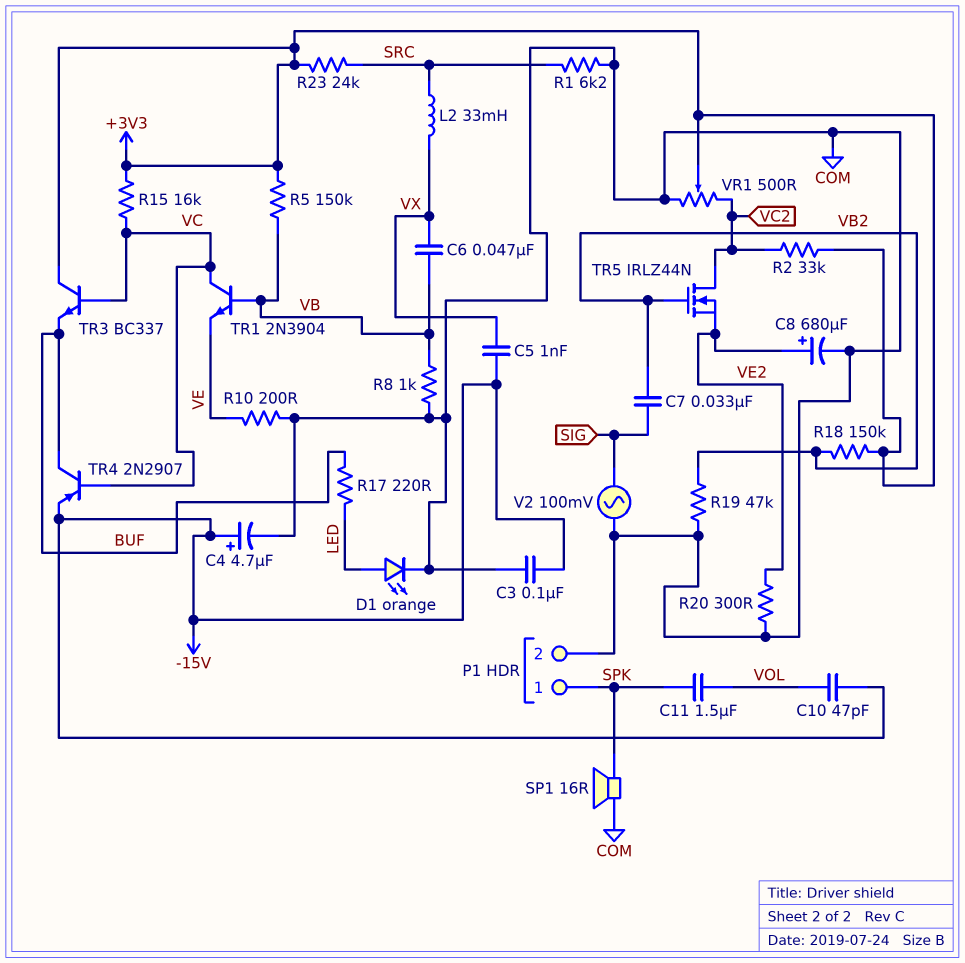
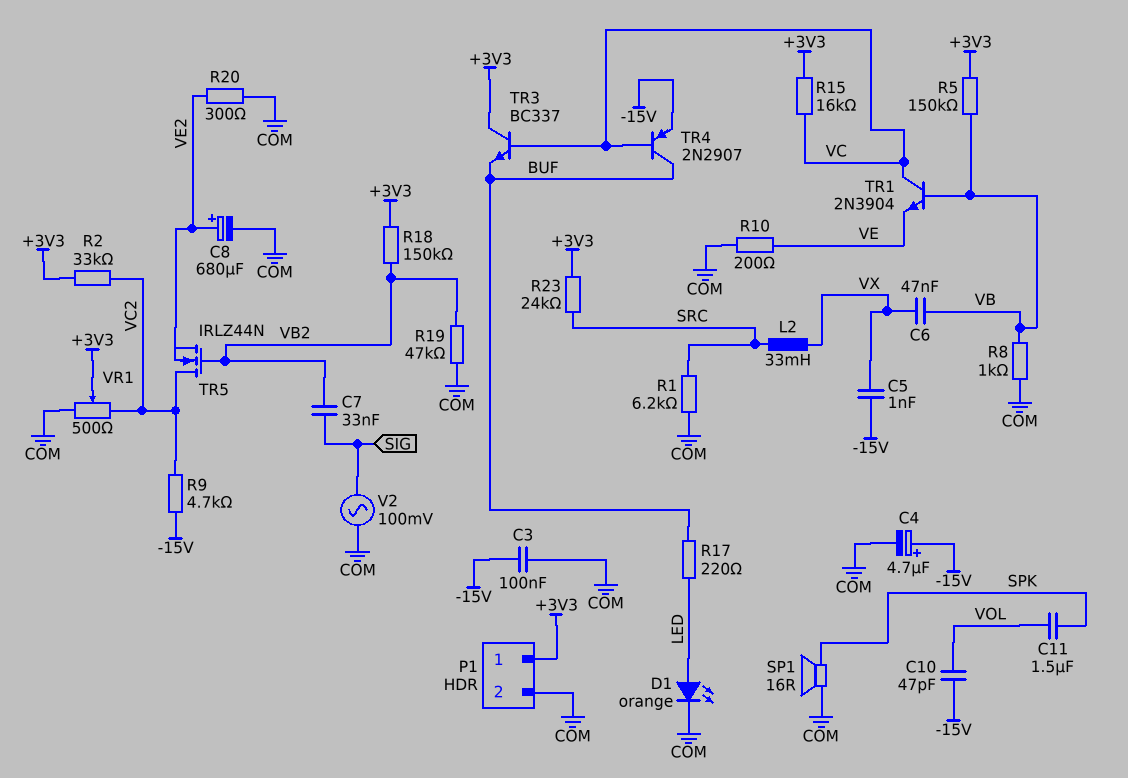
P1 pin 1: SPK -> +3V3
R9: none -> 4.7k (-15V, VC2)

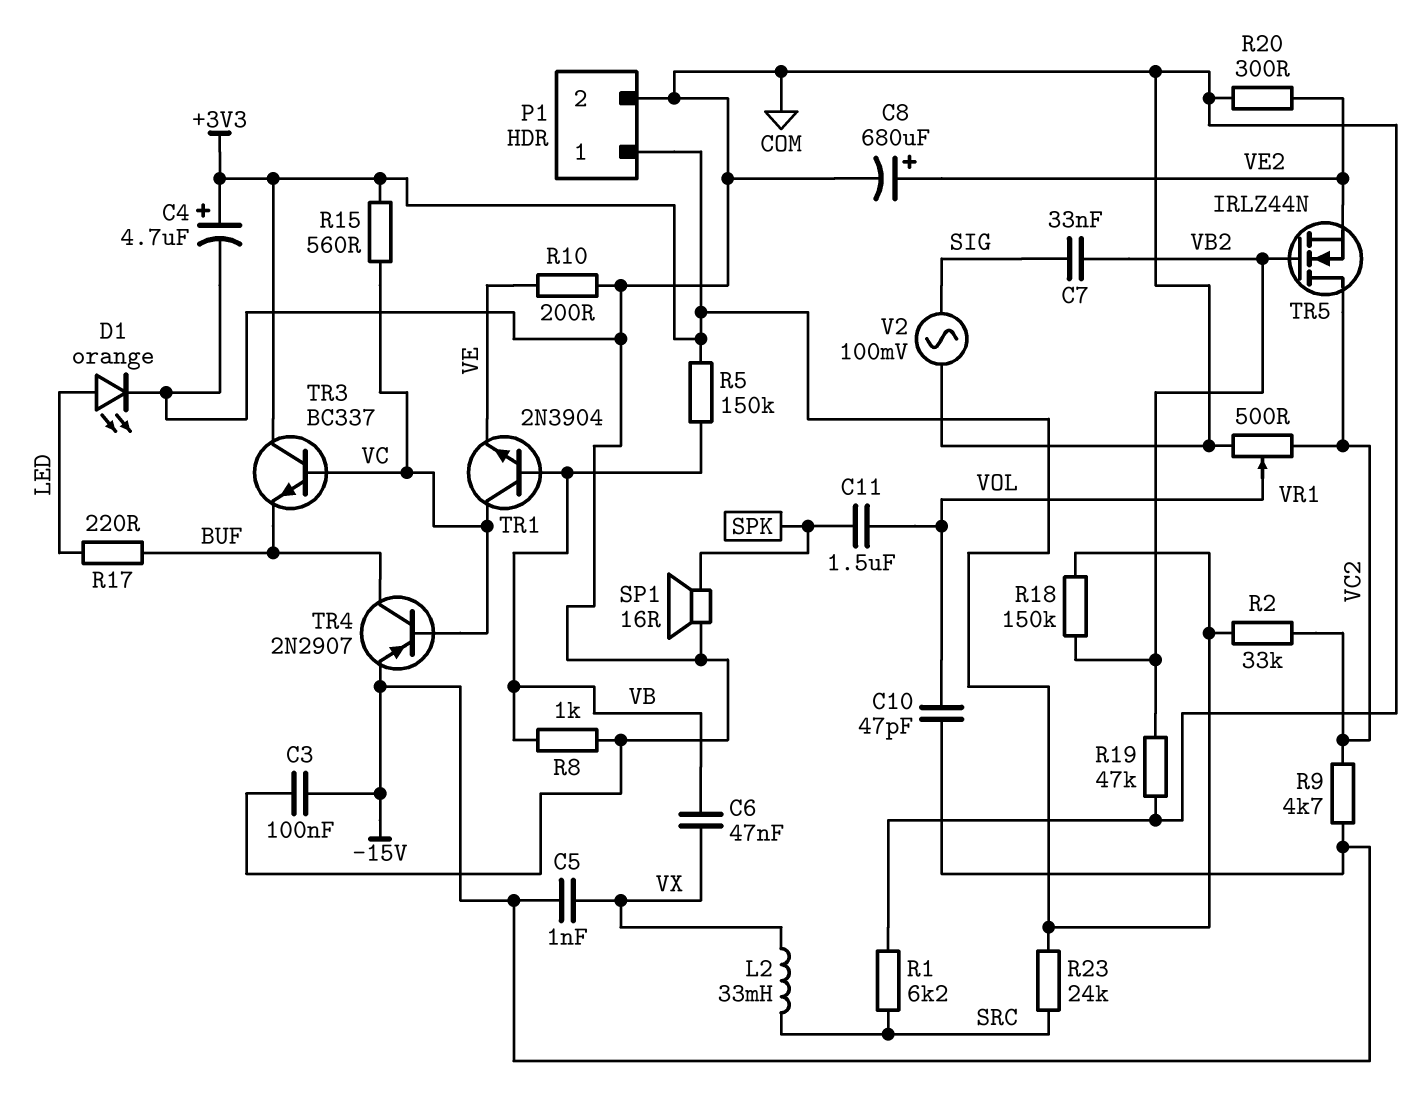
C4: 4.7uF (plus -15V, minus COM) -> 4.7uF (plus +3V3, minus COM)
R15: 16k (+3V3, VC) -> 560 (+3V3, VC)
VR1: 500 (COM, VC2, wiper +3V3) -> 500 (COM, VC2, wiper VOL)

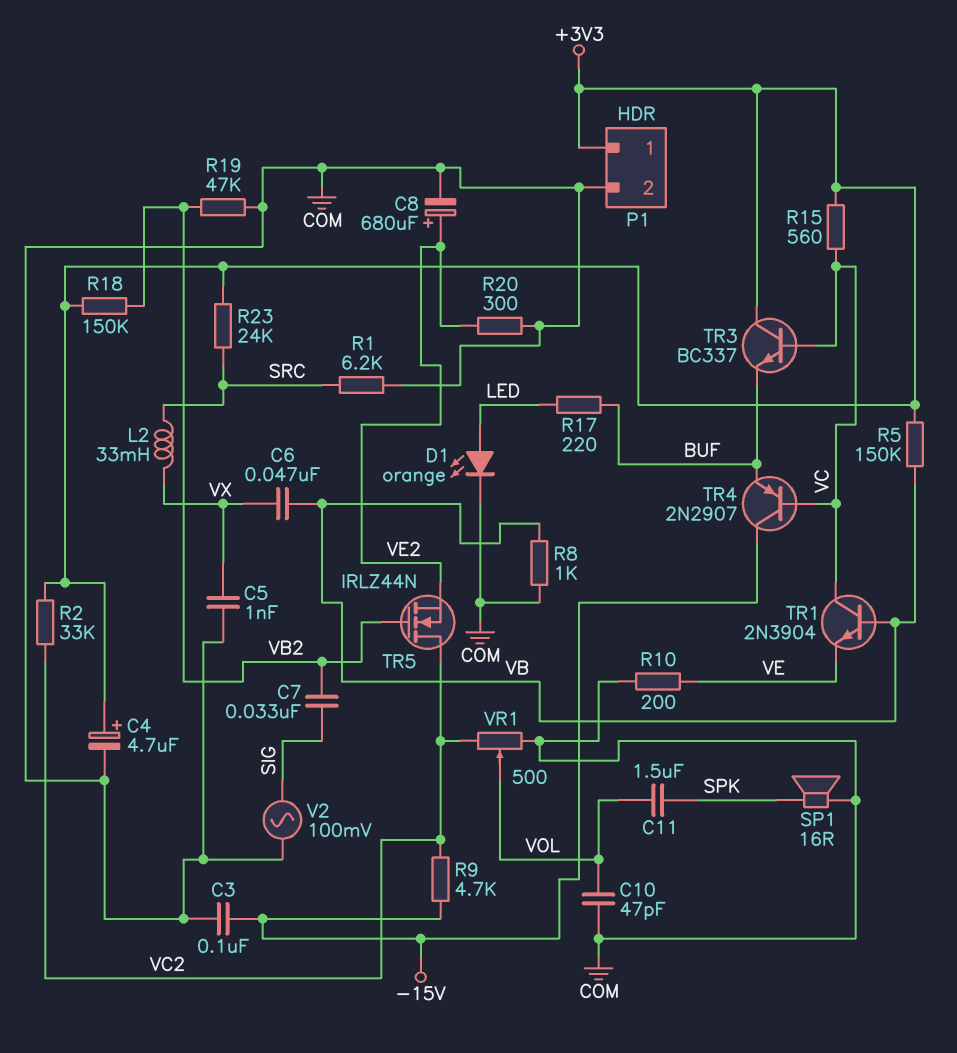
C5: 1nF (-15V, VX) -> 1nF (COM, VX)
C10: 47pF (-15V, VOL) -> 47pF (COM, VOL)
TR4: PNP 2N2907 (B VC, C BUF, E -15V) -> PNP 2N2907 (B VC, C -15V, E BUF)

